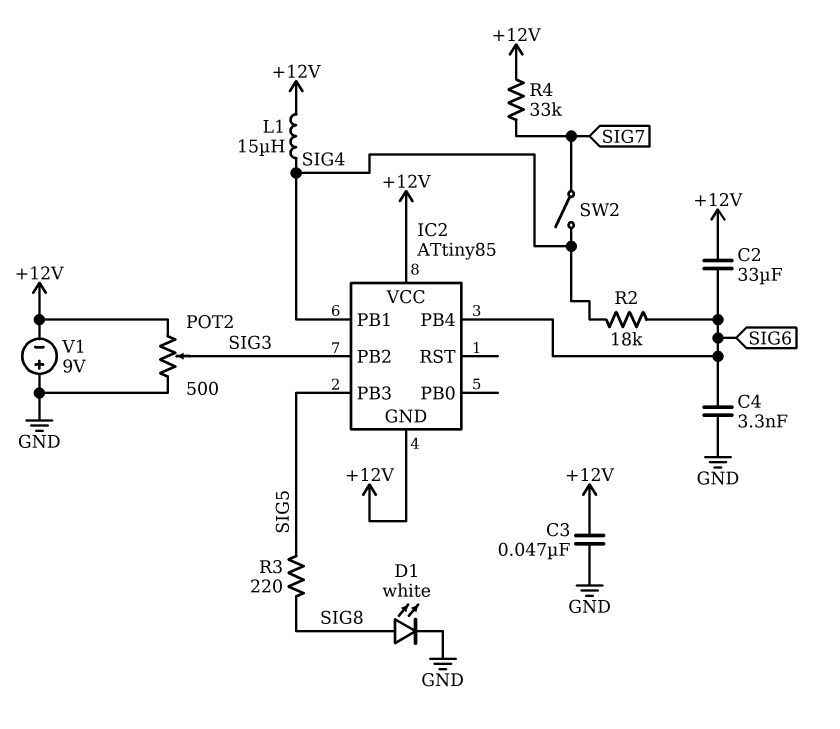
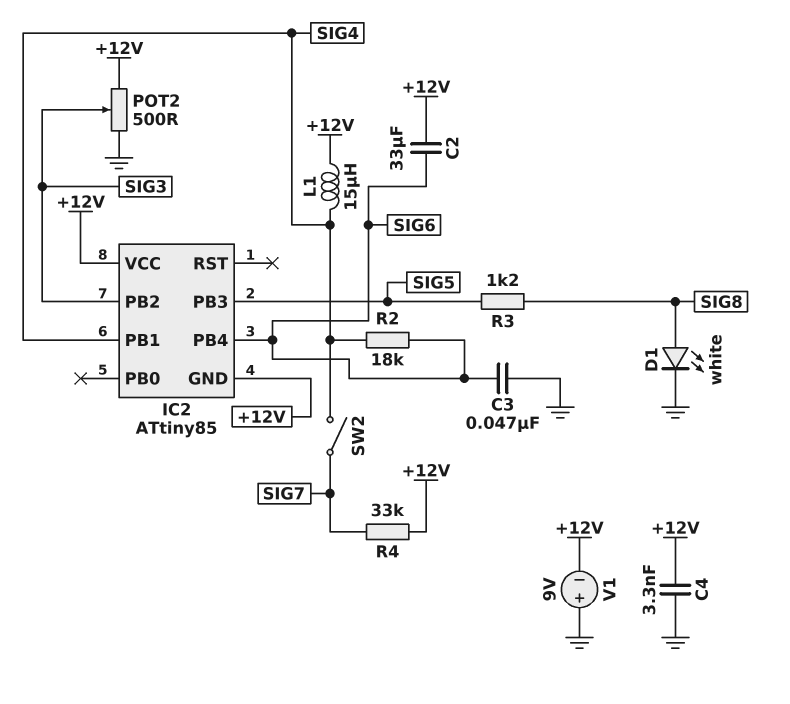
C3: 47nF (+12V, GND) -> 47nF (GND, SIG6)
C4: 3.3nF (GND, SIG6) -> 3.3nF (+12V, GND)
R3: 220 (SIG5, SIG8) -> 1.2k (SIG5, SIG8)

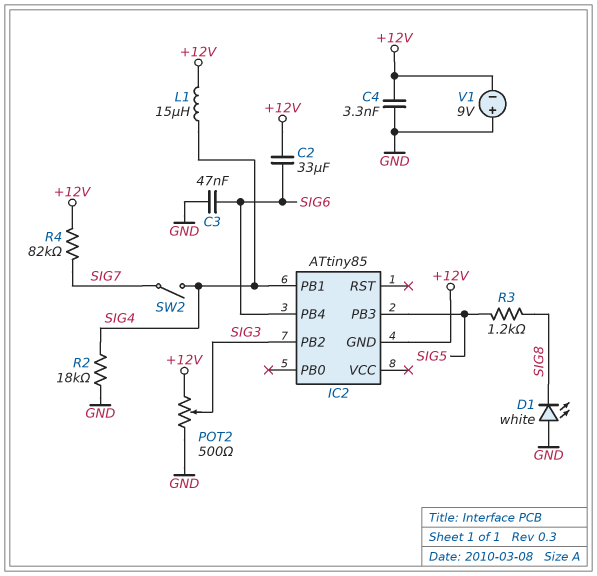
D1: LED white (A SIG8, K GND) -> LED white (A GND, K SIG8)
IC2 pin VCC: +12V -> none
R2: 18k (SIG4, SIG6) -> 18k (GND, SIG4)
R4: 33k (+12V, SIG7) -> 82k (+12V, SIG7)

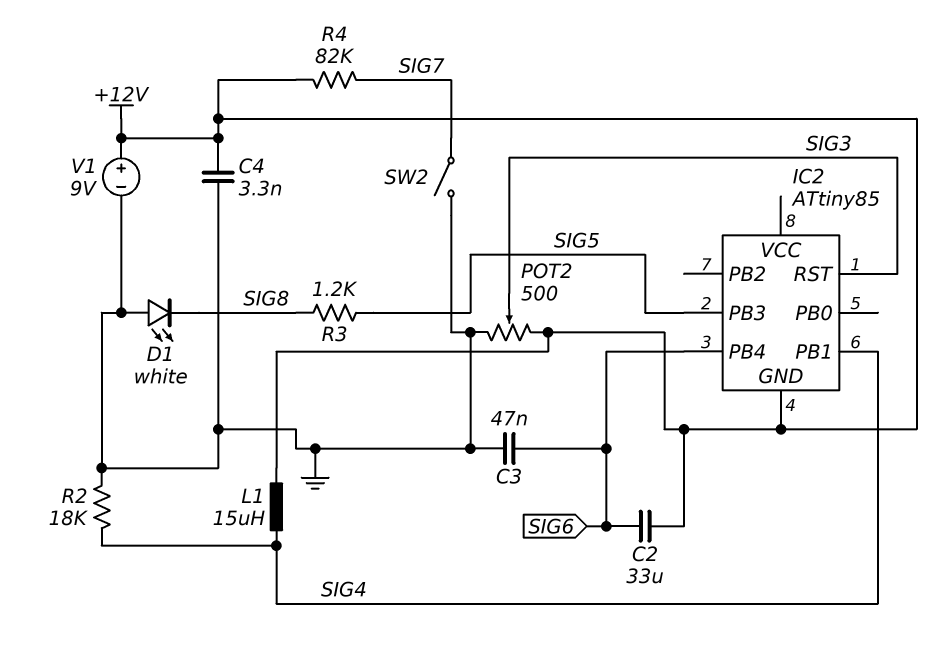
IC2 pin PB2: SIG3 -> none
IC2 pin RST: none -> SIG3
SW2: switch (SIG4, SIG7) -> switch (GND, SIG7)
V1: 9V (plus GND, minus +12V) -> 9V (plus +12V, minus GND)

